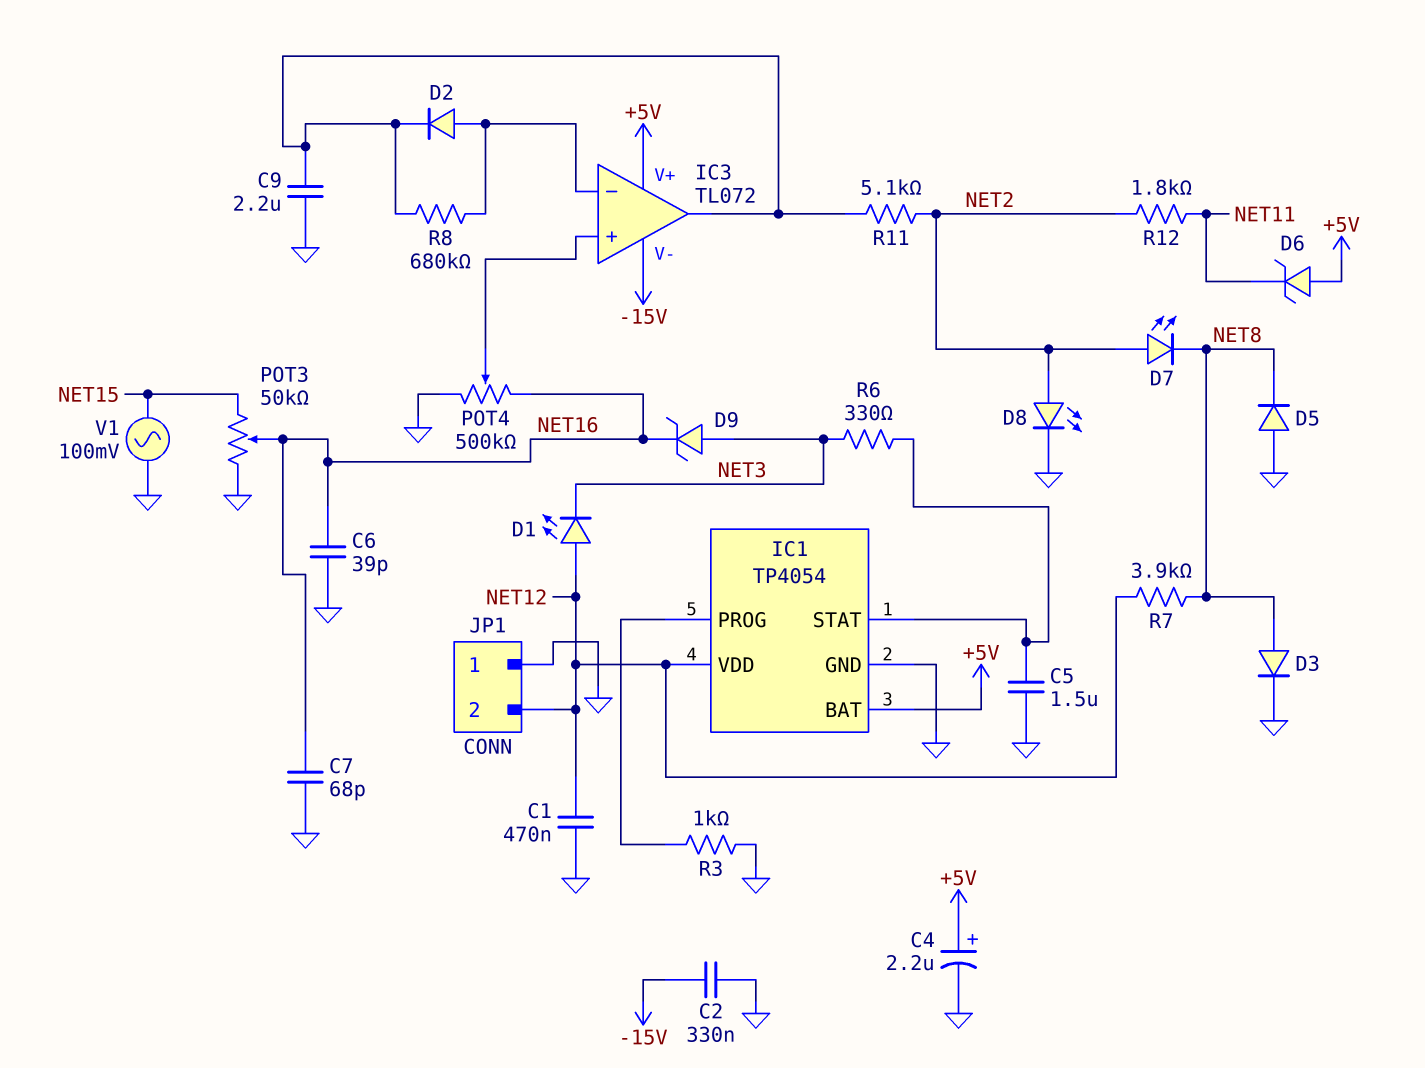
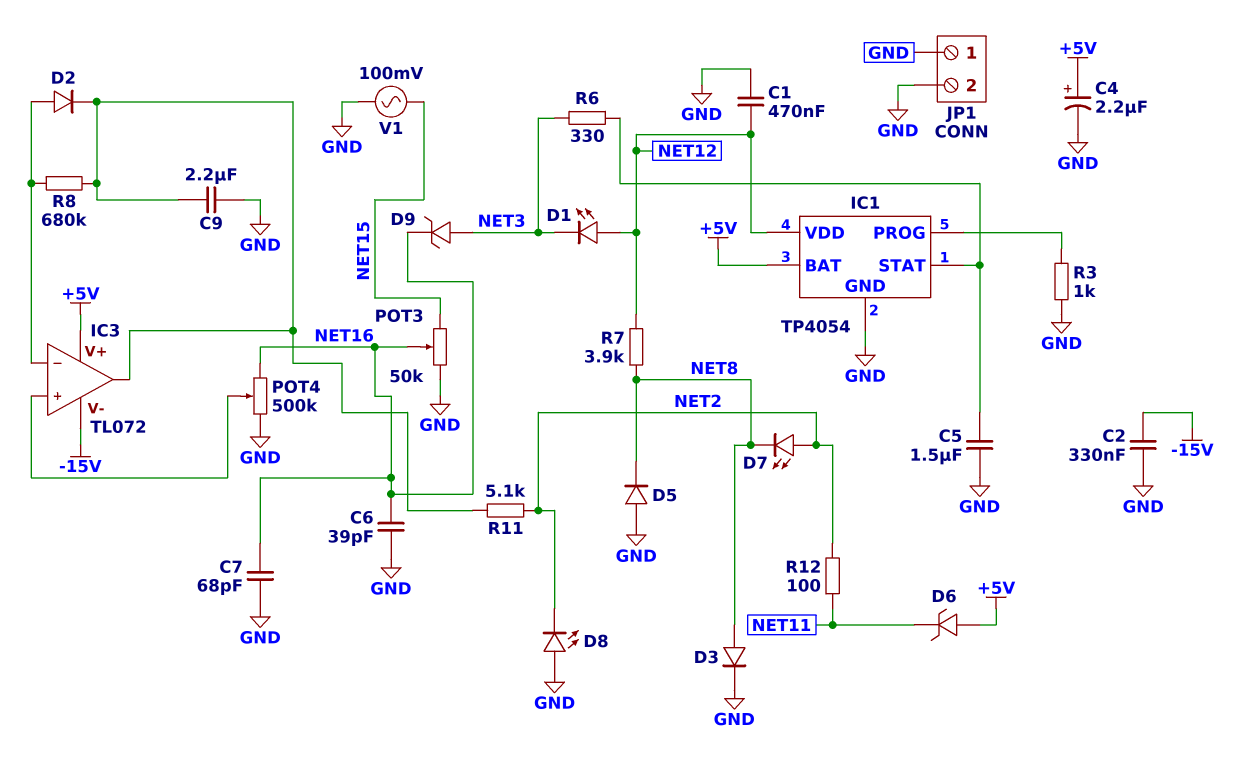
D8: LED (A NET2, K GND) -> LED (A GND, K NET2)
JP1 pin 2: NET12 -> GND
R12: 1.8k (NET2, NET11) -> 100 (NET2, NET11)

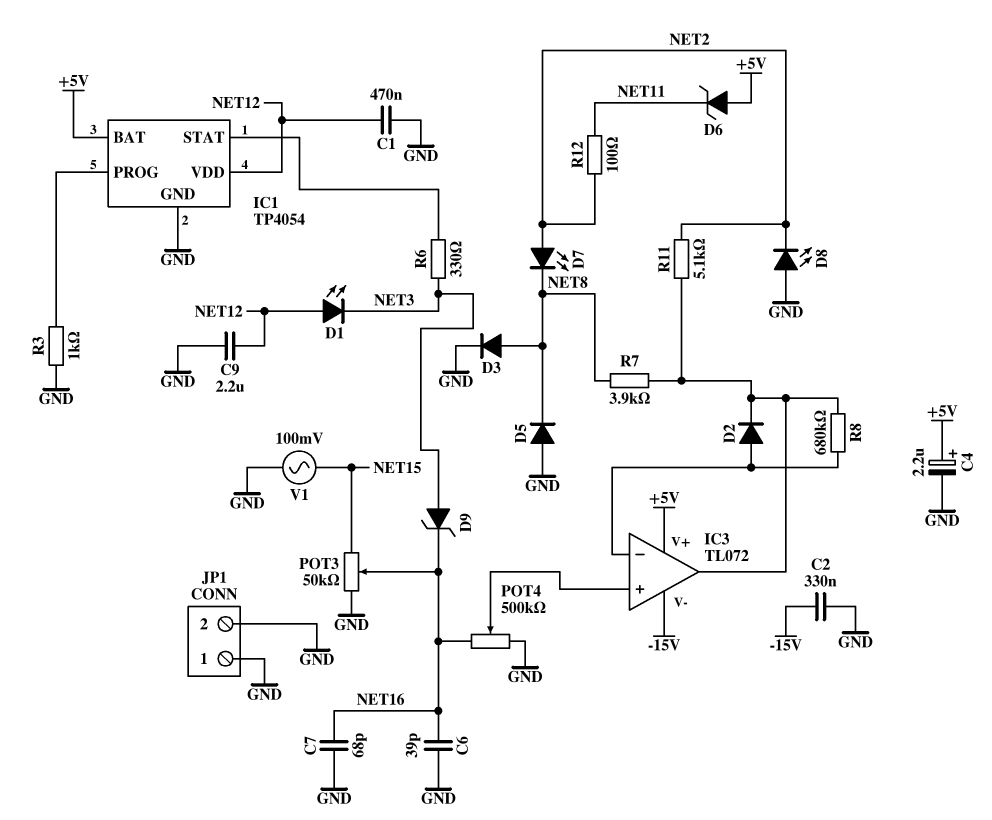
C5: 1.5uF (GND, IC1/STAT) -> none
C9: 2.2uF (GND, IC3/out) -> 2.2uF (GND, NET12)
R7: 3.9k (NET8, NET12) -> 3.9k (IC3/out, NET8)

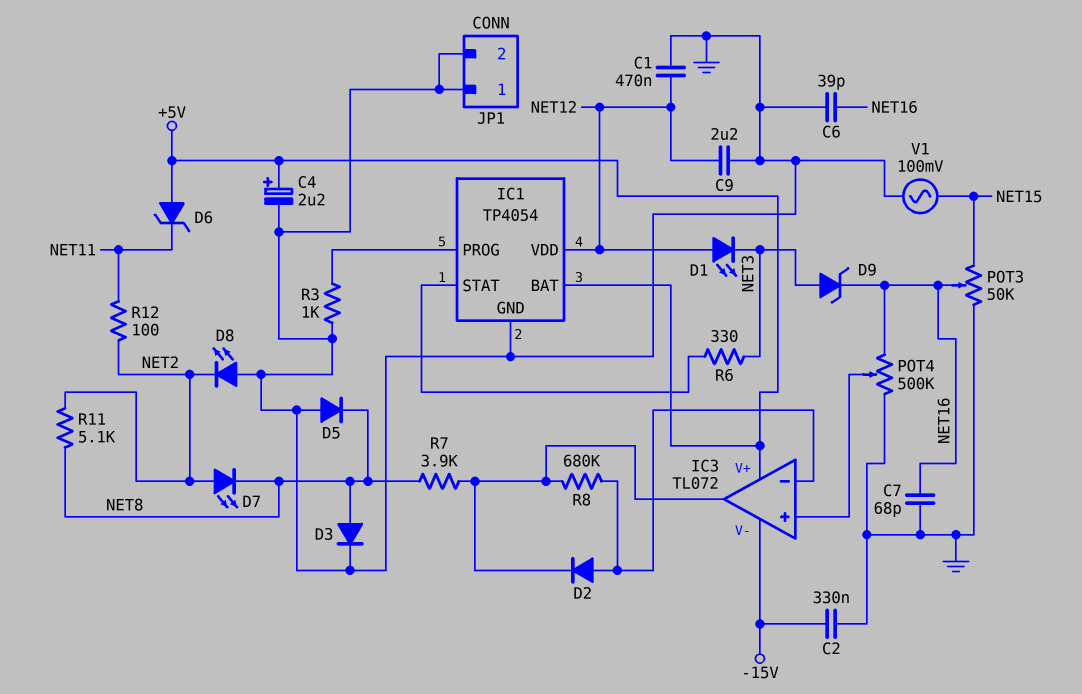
R11: 5.1k (IC3/out, NET2) -> 5.1k (NET2, NET8)

